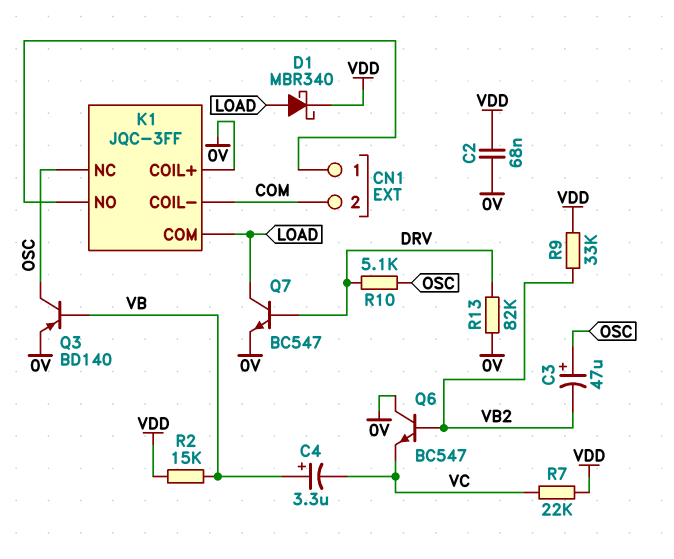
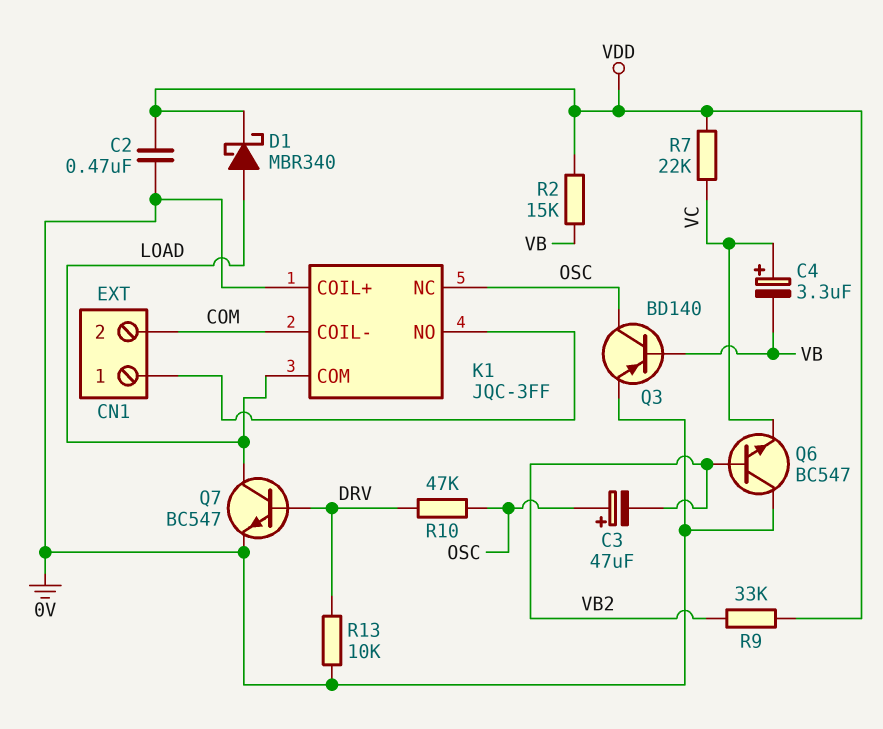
C2: 68nF (0V, VDD) -> 470nF (0V, VDD)
C4: 3.3uF (plus VB, minus VC) -> 3.3uF (plus VC, minus VB)
R10: 5.1k (DRV, OSC) -> 47k (DRV, OSC)
R13: 82k (0V, DRV) -> 10k (0V, DRV)

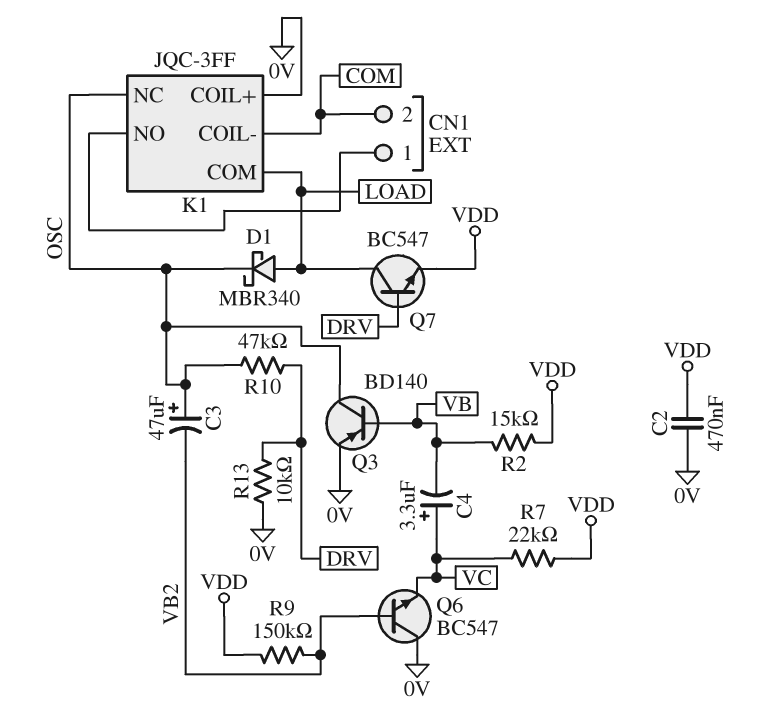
D1: schottky MBR340 (A LOAD, K VDD) -> schottky MBR340 (A LOAD, K OSC)
Q7: NPN BC547 (B DRV, C LOAD, E 0V) -> NPN BC547 (B DRV, C LOAD, E VDD)
R9: 33k (VB2, VDD) -> 150k (VB2, VDD)

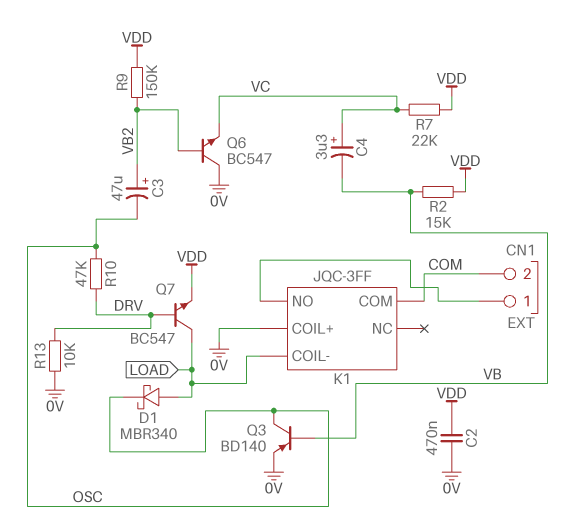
C3: 47uF (plus OSC, minus VB2) -> 47uF (plus VB2, minus OSC)
K1 pin COIL-: COM -> LOAD
K1 pin COM: LOAD -> COM
K1 pin NC: OSC -> none

